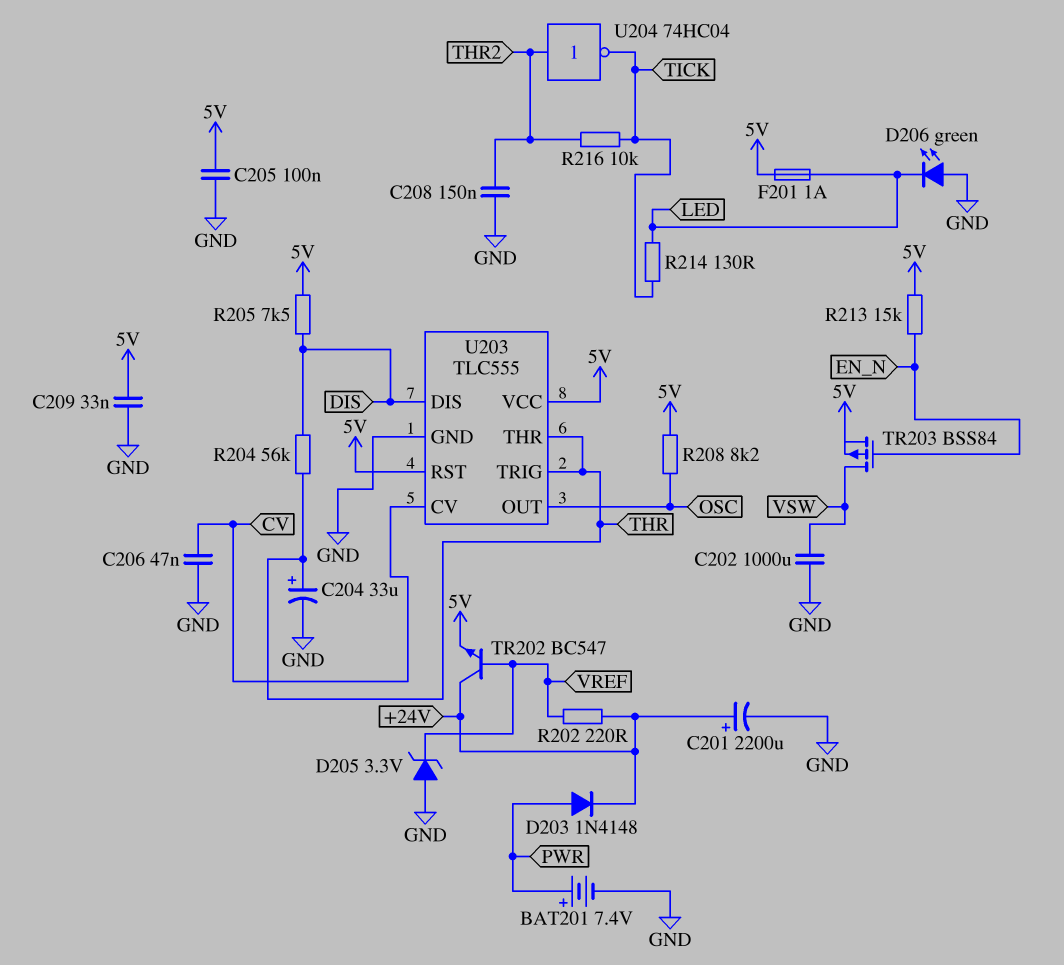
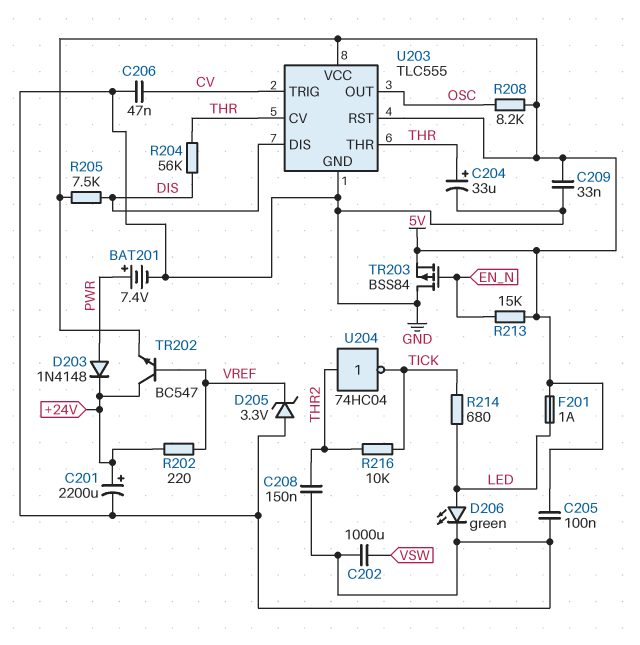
D206: LED green (A GND, K LED) -> LED green (A LED, K GND)
R214: 130 (LED, TICK) -> 680 (LED, TICK)
TR203: PMOS BSS84 (G EN_N, D VSW, S 5V) -> PMOS BSS84 (G EN_N, D GND, S 5V)
U203 pin CV: CV -> THR
U203 pin TRIG: THR -> CV

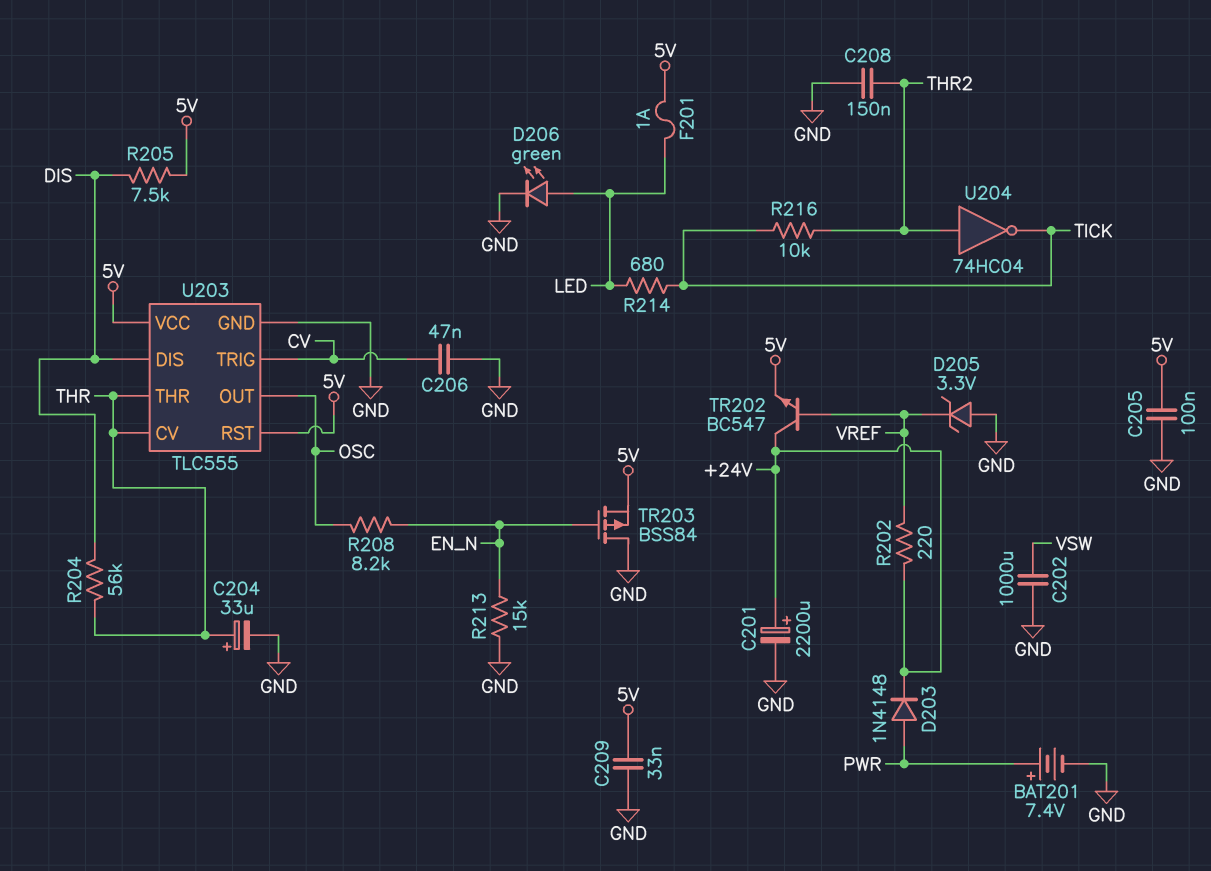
R208: 8.2k (5V, OSC) -> 8.2k (EN_N, OSC)
R213: 15k (5V, EN_N) -> 15k (EN_N, GND)

